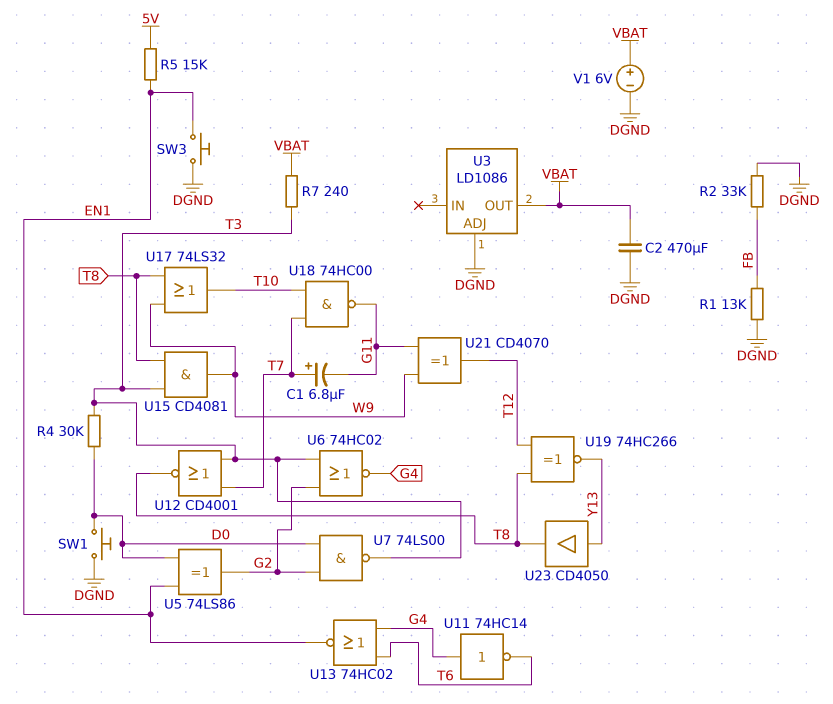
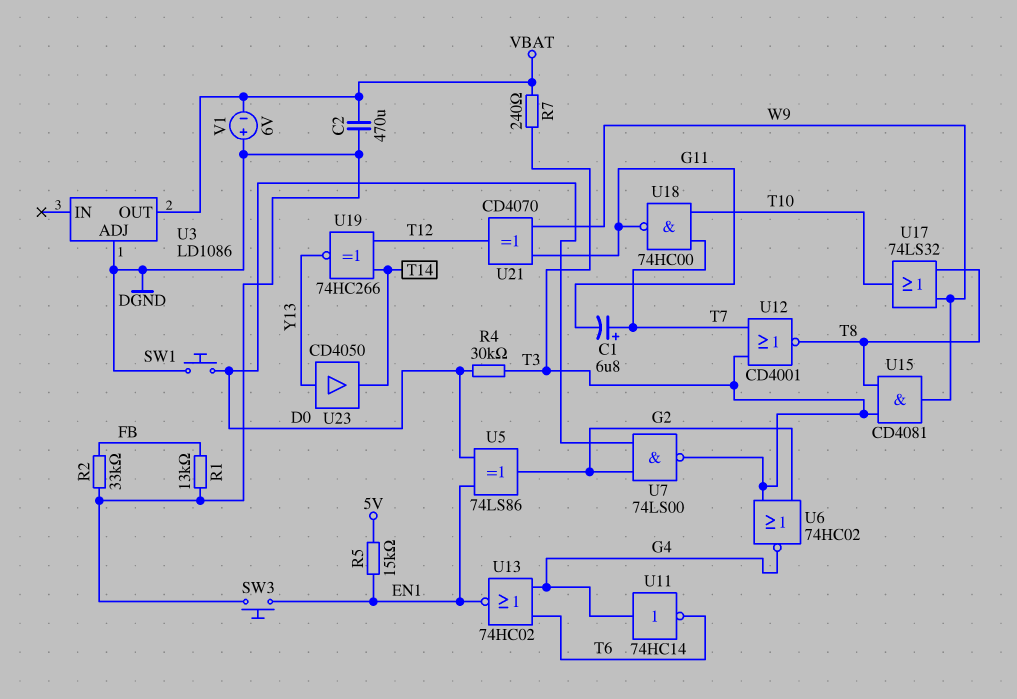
U19: XNOR 74HC266 (in T8, in T12, out Y13) -> XNOR 74HC266 (in T12, in T14, out Y13)
U23: buffer CD4050 (in Y13, out T8) -> buffer CD4050 (in Y13, out T14)
V1: 6V (plus VBAT, minus DGND) -> 6V (plus DGND, minus VBAT)

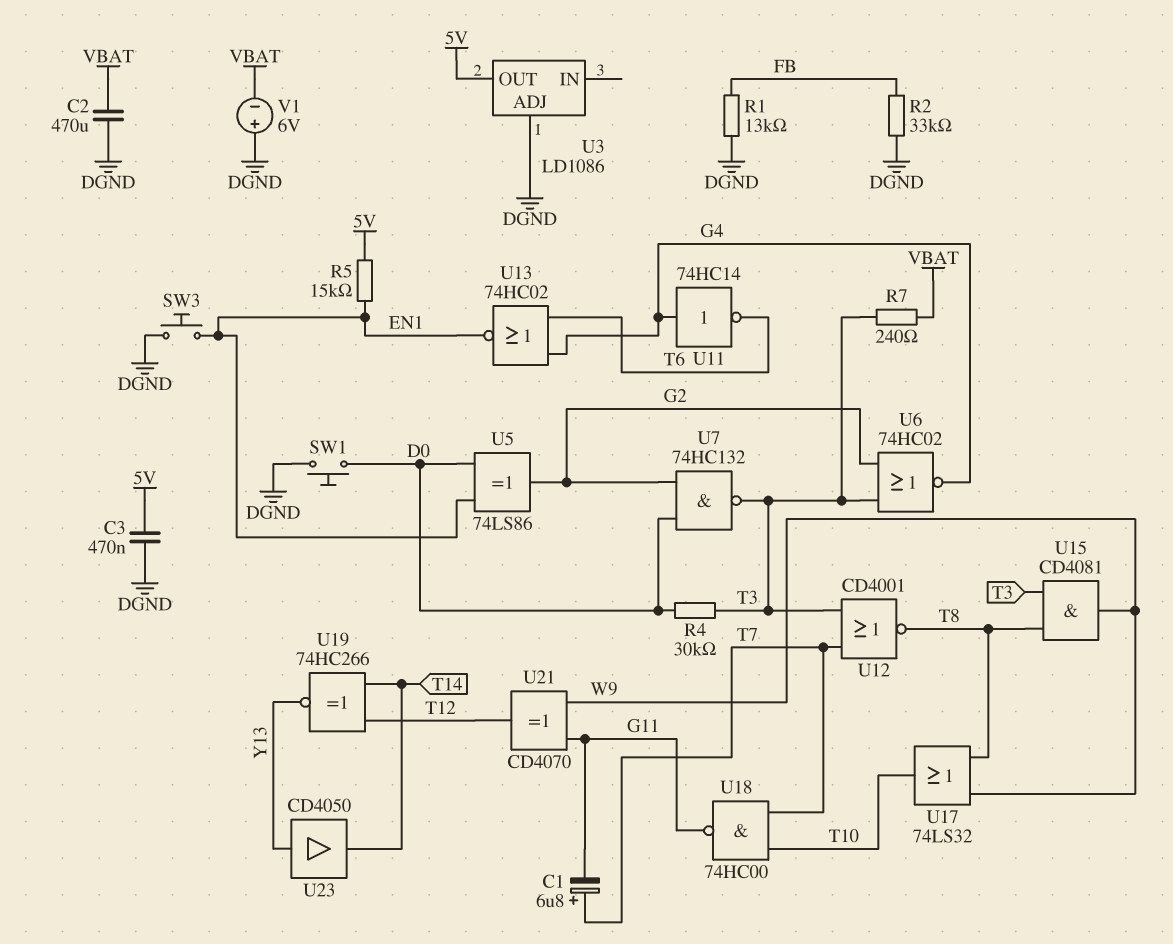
C3: none -> 470nF (5V, DGND)
U3 pin OUT: VBAT -> 5V
U7: NAND 74LS00 (in D0, in G2, out T3) -> NAND 74HC132 (in D0, in G2, out T3)

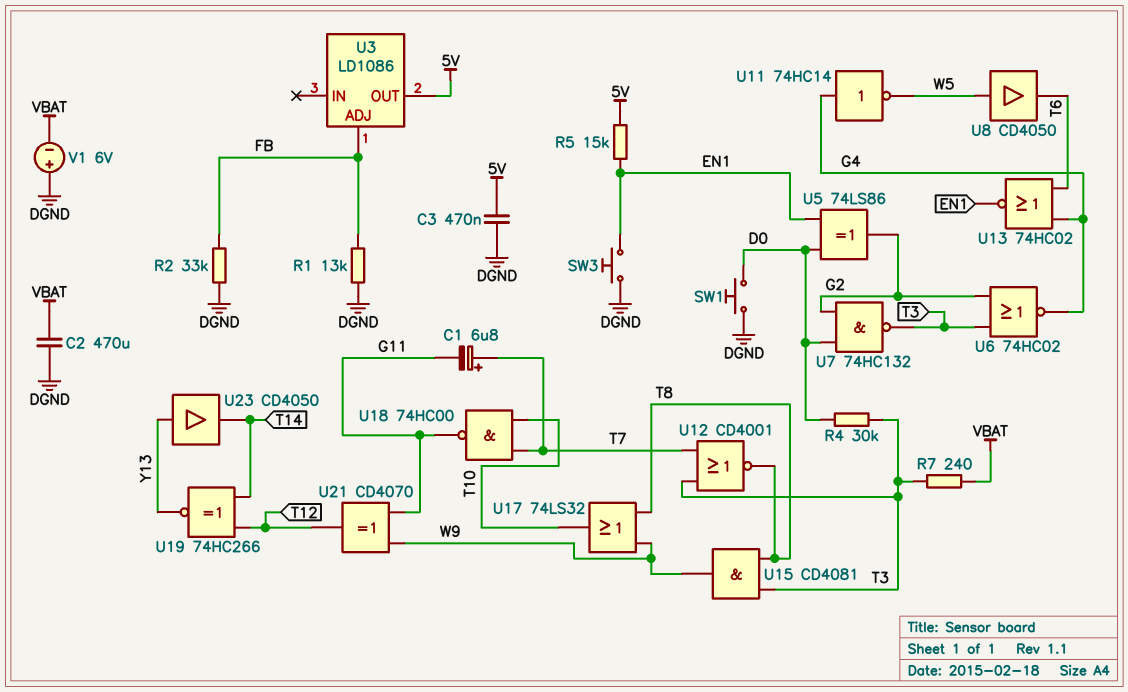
U3 pin ADJ: DGND -> FB
U8: none -> buffer CD4050 (in W5, out T6)
U11: NOT 74HC14 (in G4, out T6) -> NOT 74HC14 (in G4, out W5)

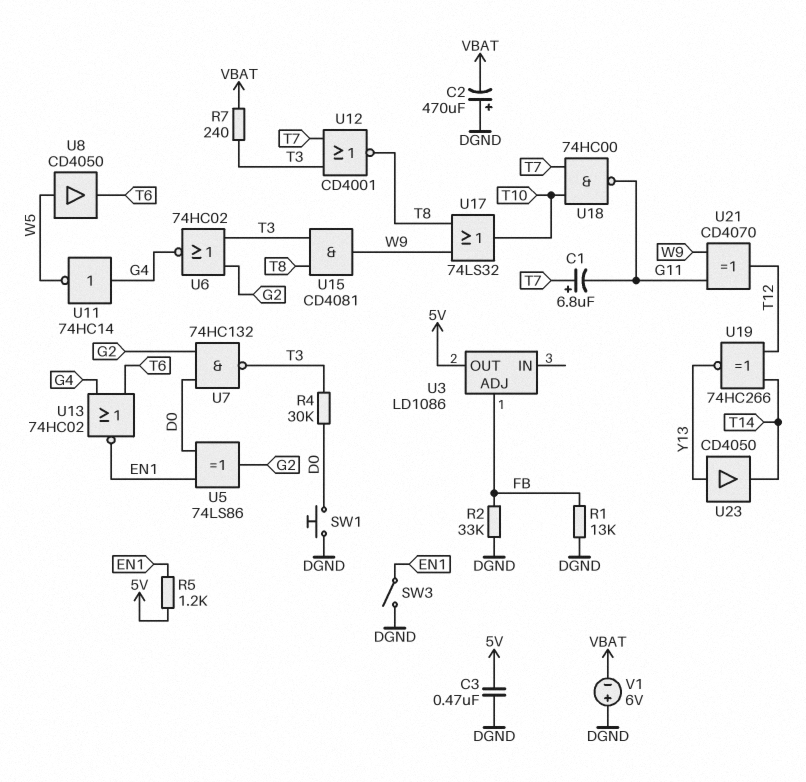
C2: 470uF (DGND, VBAT) -> 470uF (plus DGND, minus VBAT)
R5: 15k (5V, EN1) -> 1.2k (5V, EN1)
SW3: button (DGND, EN1) -> switch (DGND, EN1)

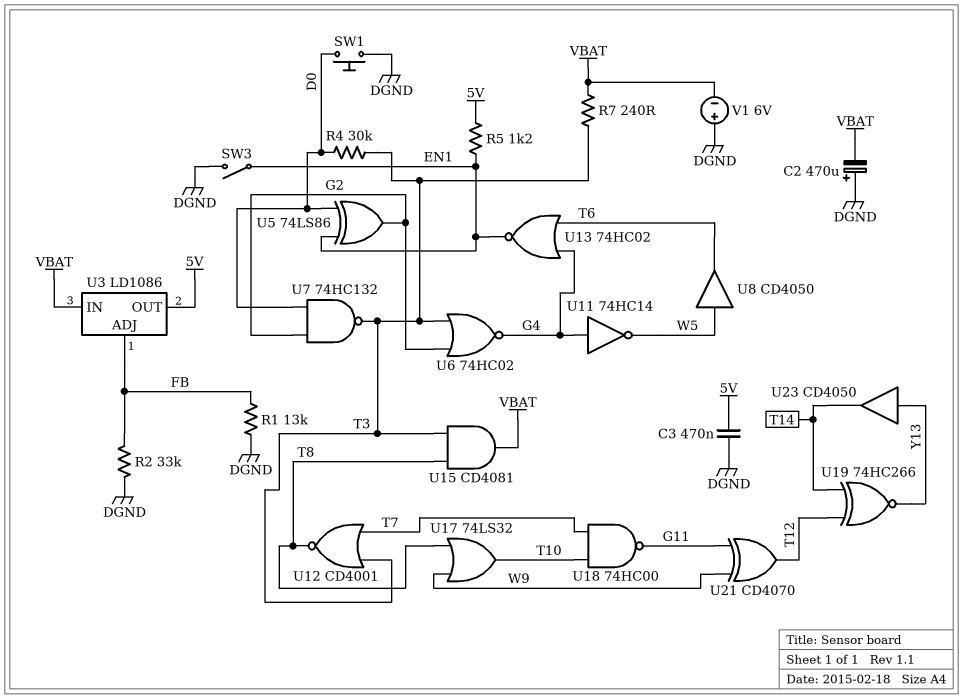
C1: 6.8uF (plus T7, minus G11) -> none
U3 pin IN: none -> VBAT
U15: AND CD4081 (in T3, in T8, out W9) -> AND CD4081 (in T3, in T8, out VBAT)

